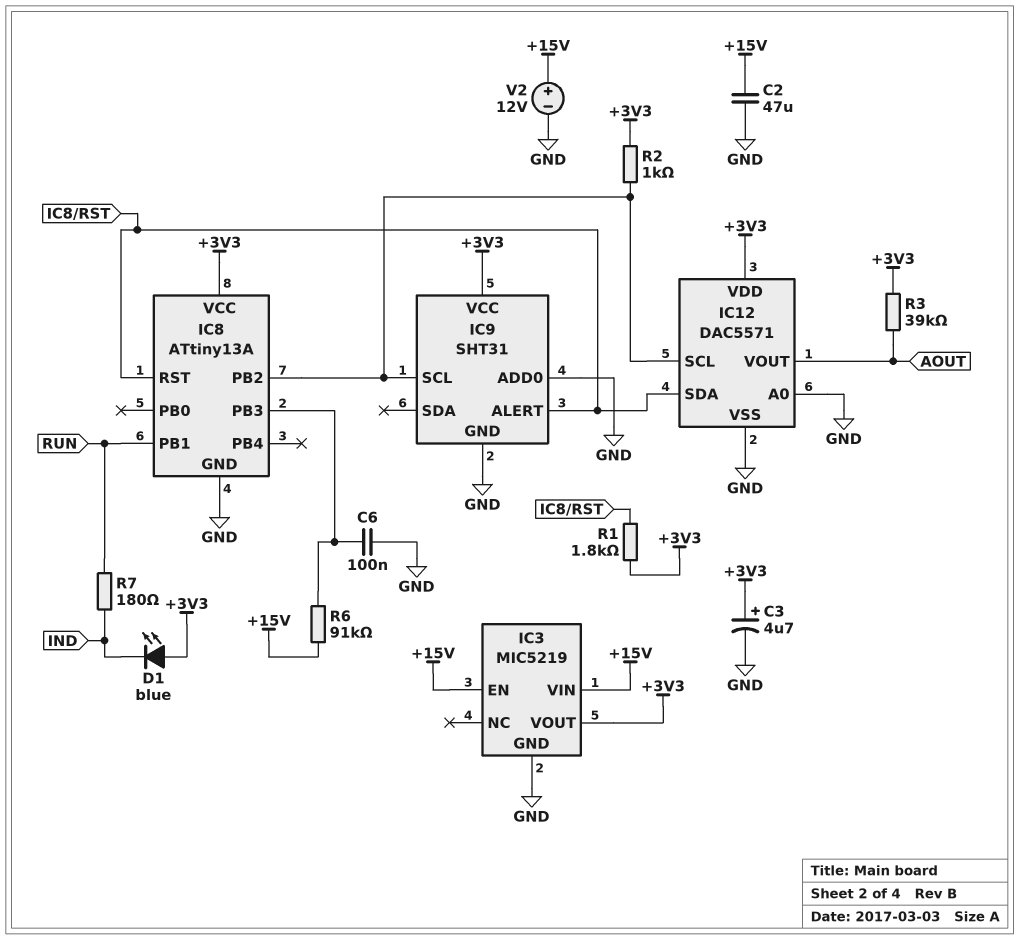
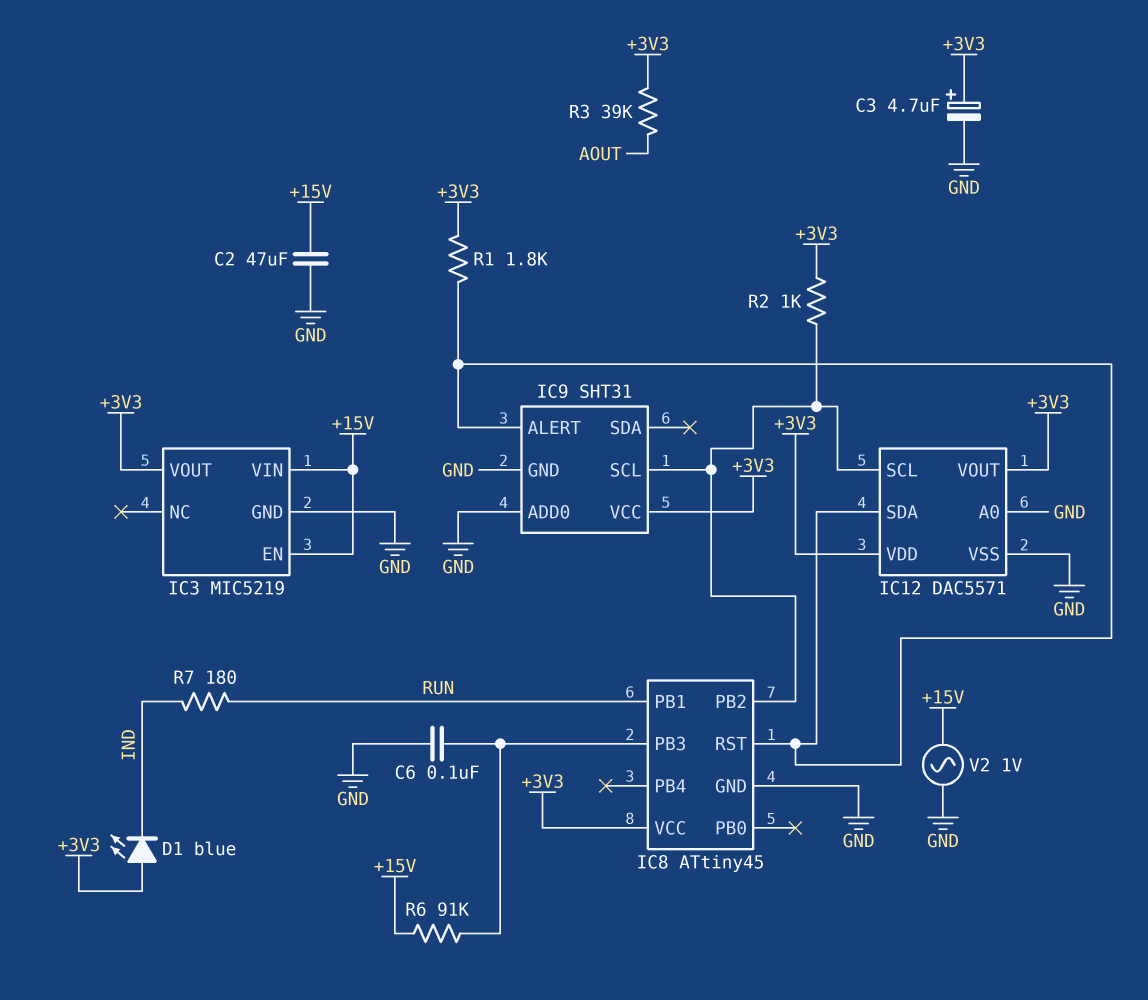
IC8: ATtiny13A -> ATtiny45
IC12 pin VOUT: AOUT -> +3V3
V2: 12V (plus +15V, minus GND) -> AC 1V (+15V, GND)

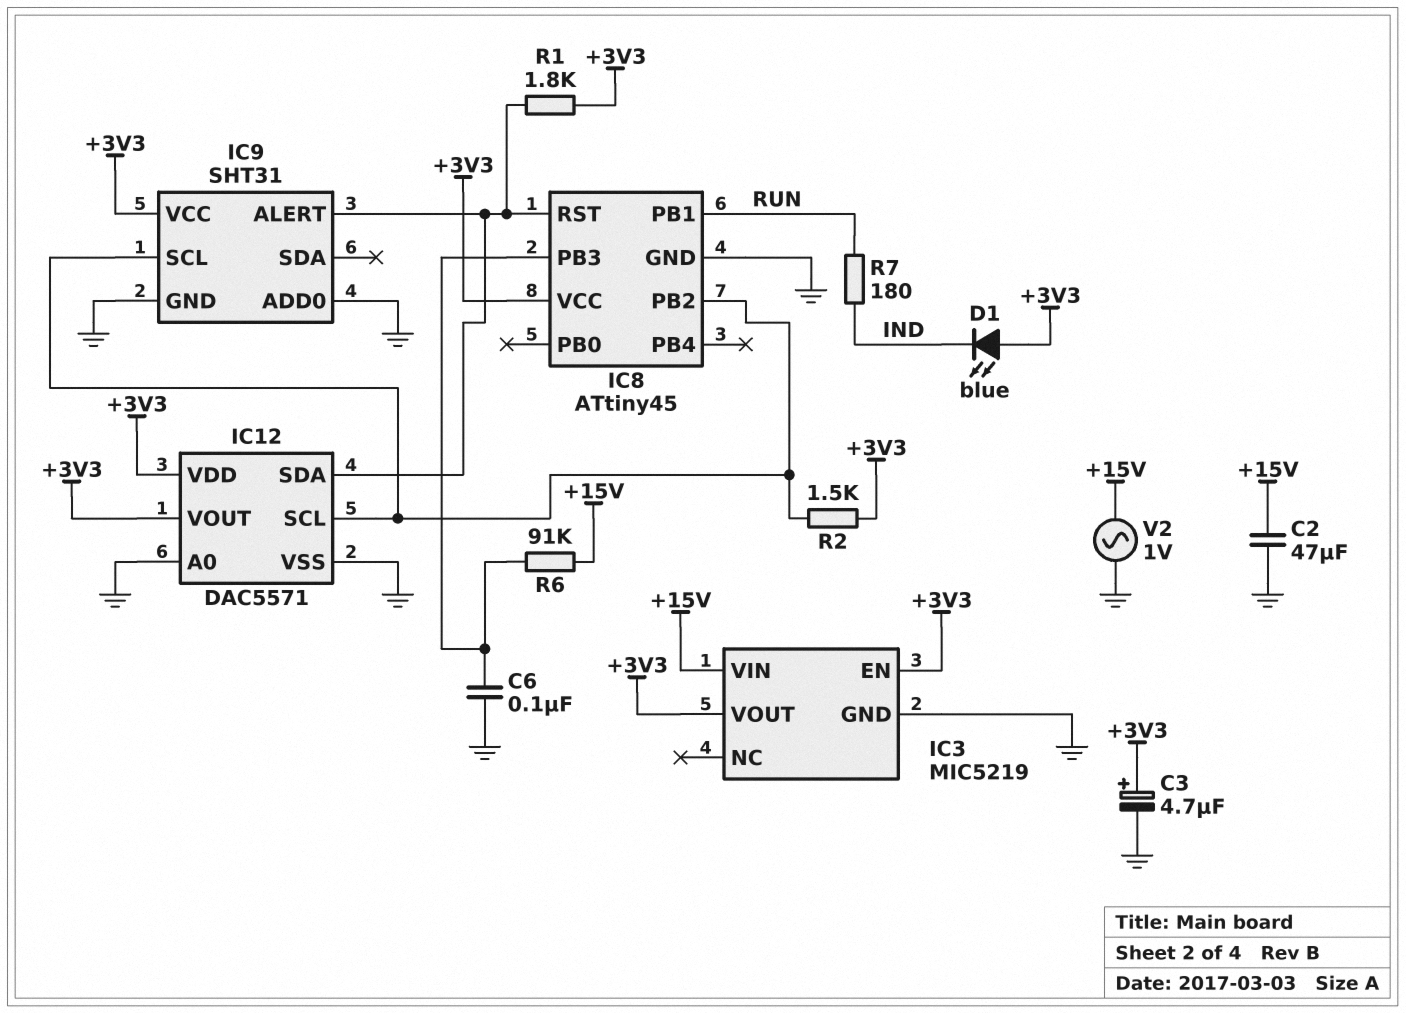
IC3 pin EN: +15V -> +3V3
R2: 1k (+3V3, IC8/PB2) -> 1.5k (+3V3, IC8/PB2)
R3: 39k (+3V3, AOUT) -> none

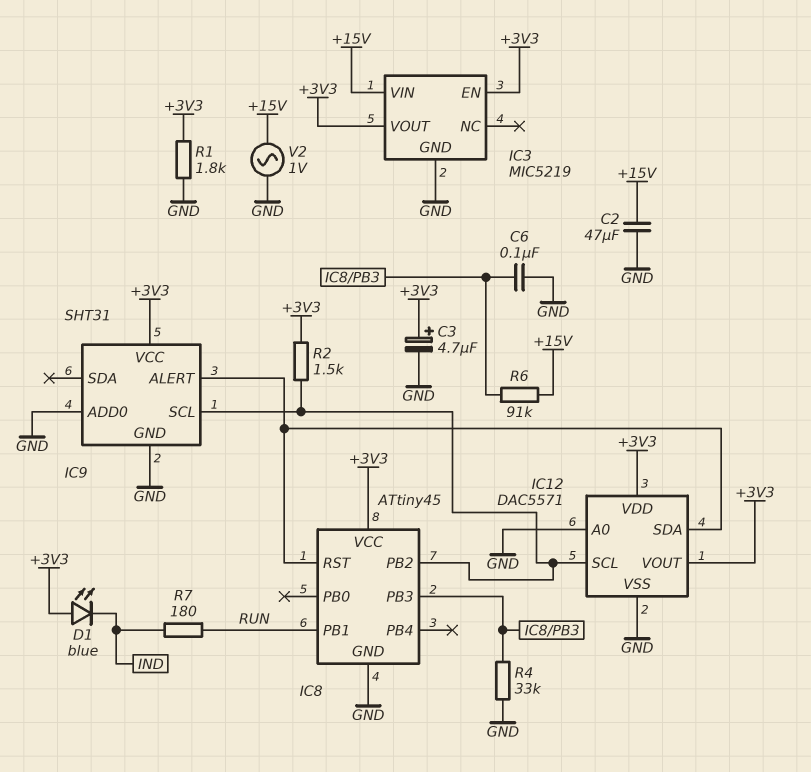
R1: 1.8k (+3V3, IC8/RST) -> 1.8k (+3V3, GND)
R4: none -> 33k (GND, IC8/PB3)

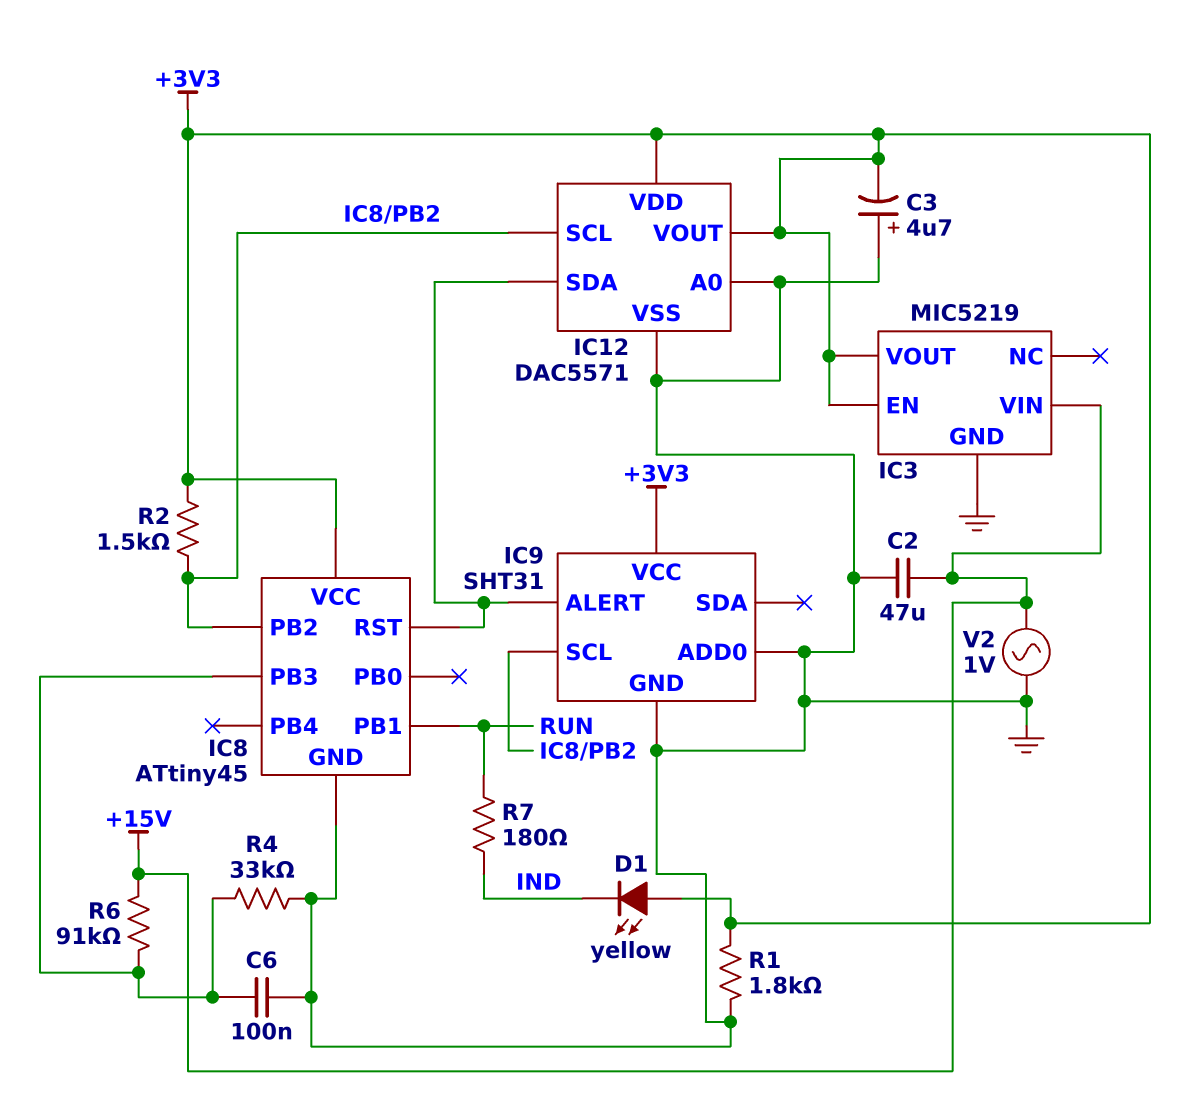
C3: 4.7uF (plus +3V3, minus GND) -> 4.7uF (plus GND, minus +3V3)
D1: LED blue (A +3V3, K IND) -> LED yellow (A +3V3, K IND)

